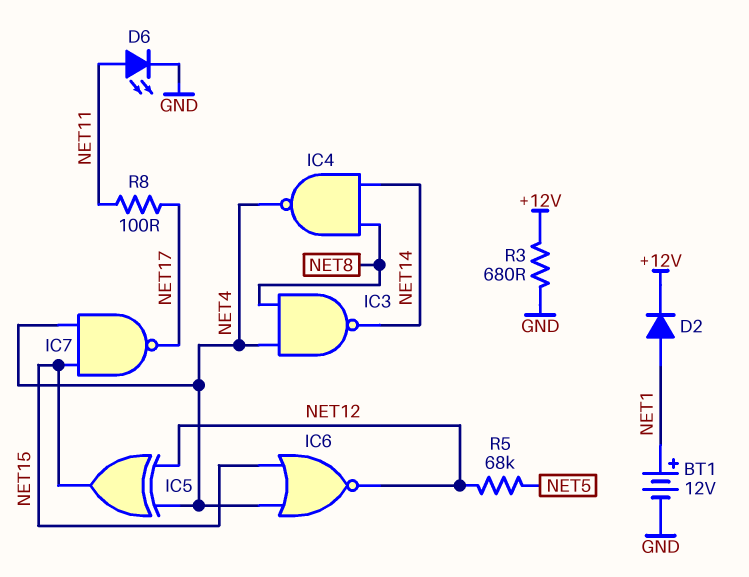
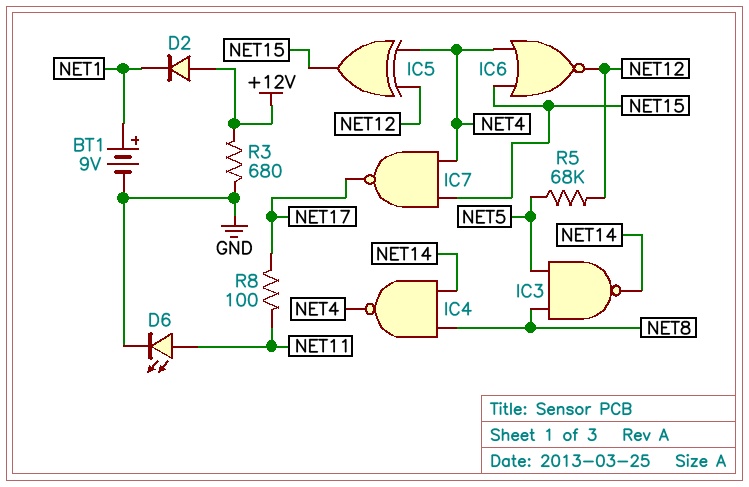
BT1: 12V (plus NET1, minus GND) -> 9V (plus NET1, minus GND)
D2: diode (A NET1, K +12V) -> diode (A +12V, K NET1)
IC3: NAND (in NET4, in NET8, out NET14) -> NAND (in NET5, in NET8, out NET14)

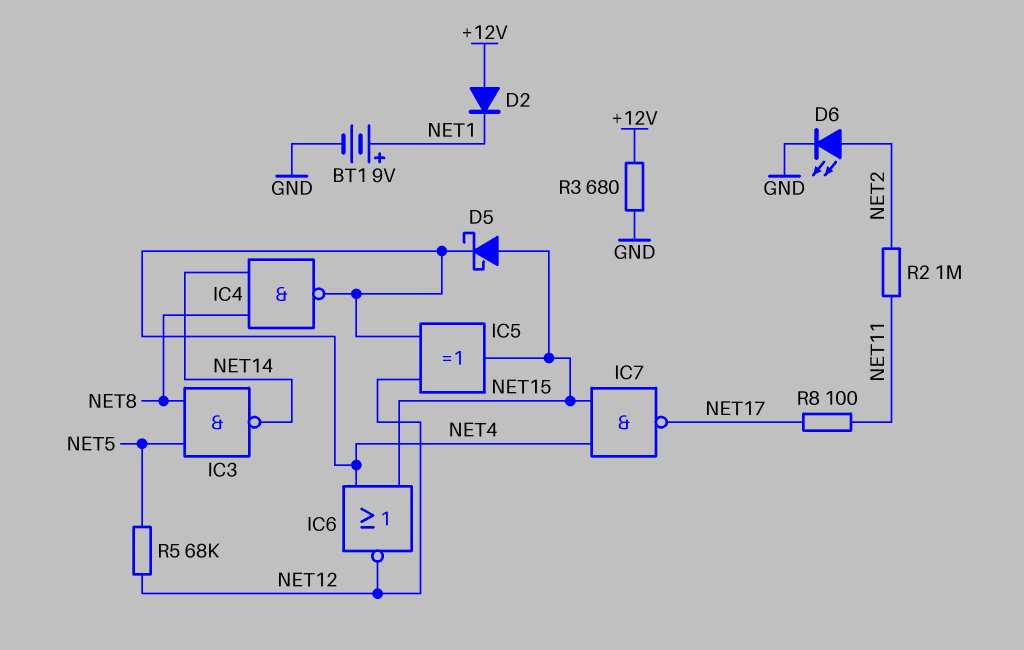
D5: none -> schottky (A NET15, K NET4)
D6: LED (A NET11, K GND) -> LED (A NET2, K GND)
R2: none -> 1M (NET2, NET11)

